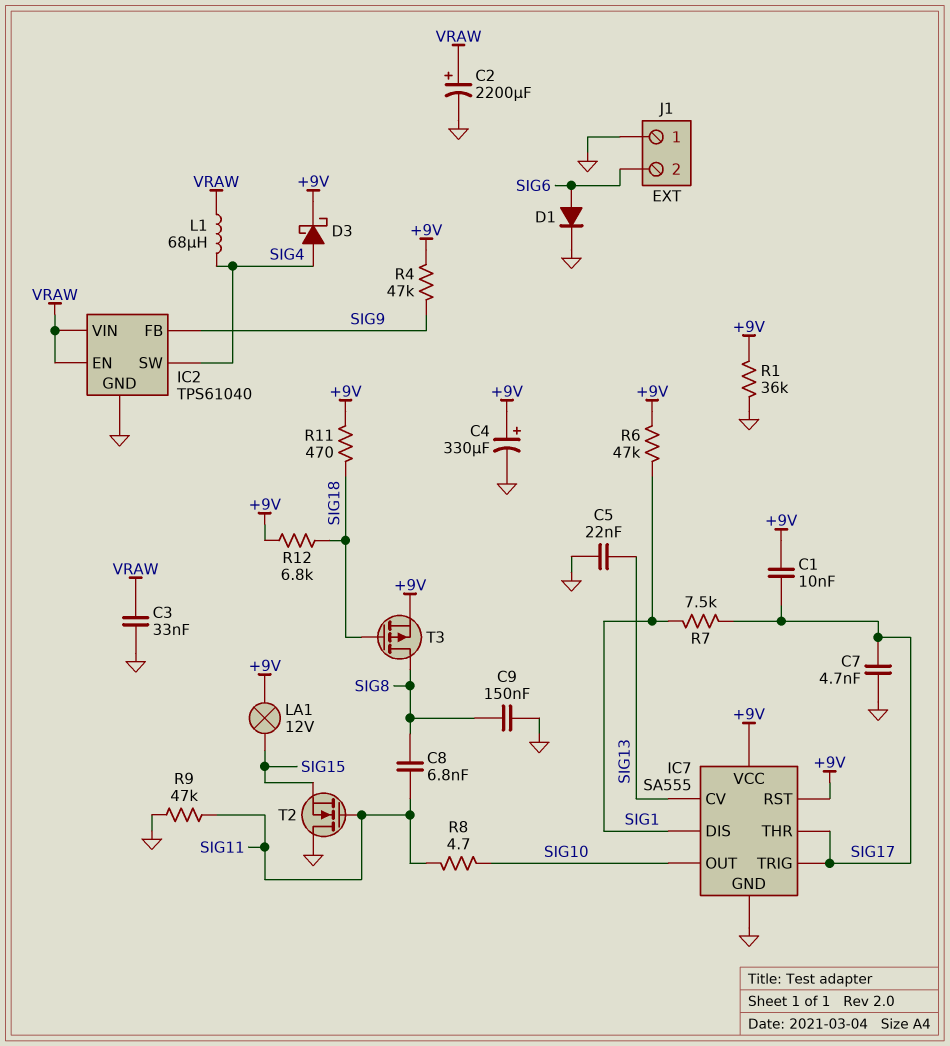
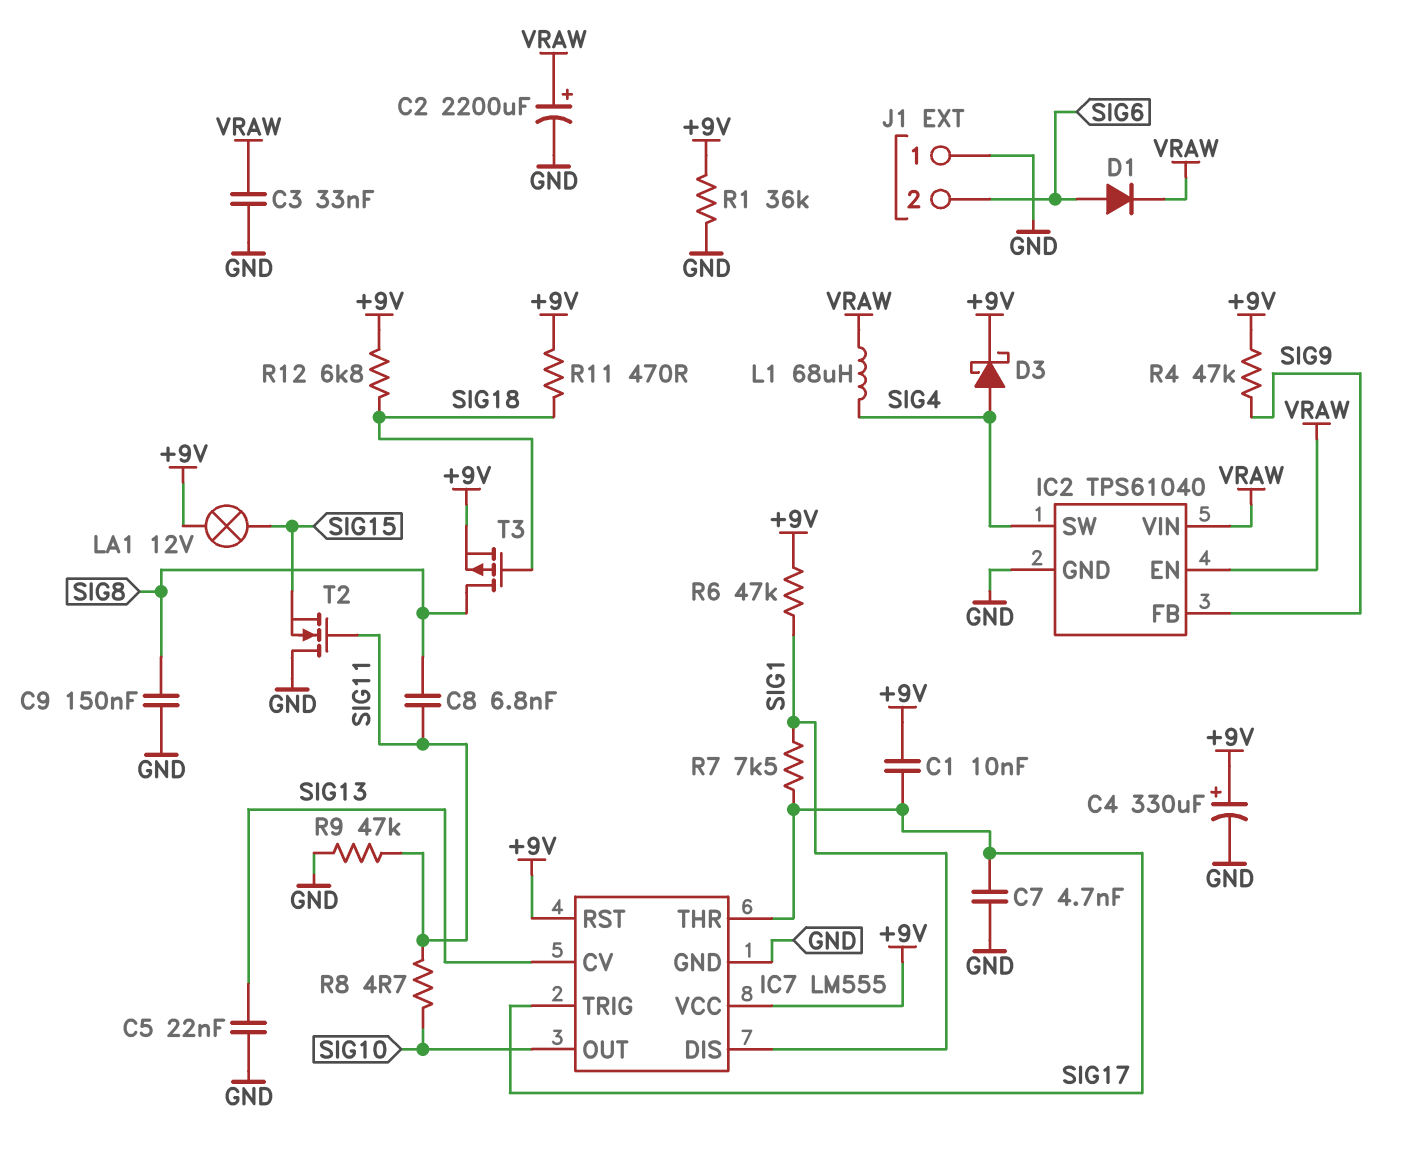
D1: diode (A SIG6, K GND) -> diode (A SIG6, K VRAW)
IC7: SA555 -> LM555

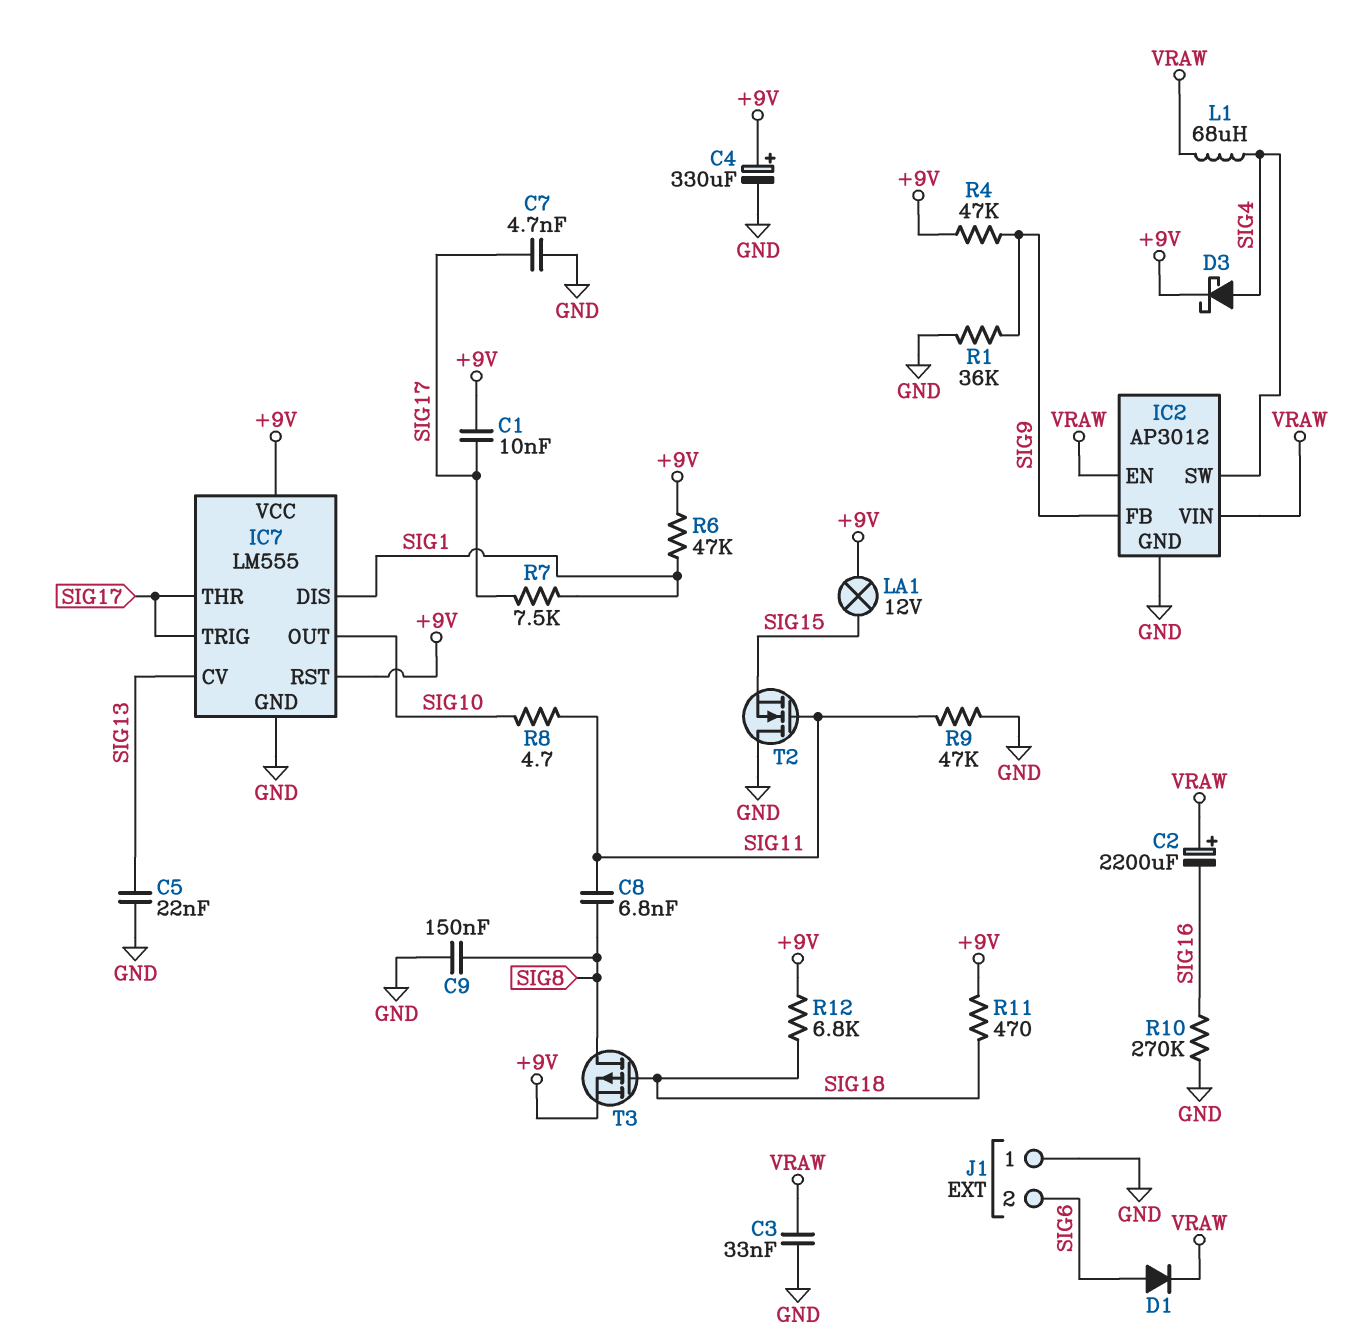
C2: 2200uF (plus VRAW, minus GND) -> 2200uF (plus VRAW, minus SIG16)
IC2: TPS61040 -> AP3012
R1: 36k (+9V, GND) -> 36k (GND, SIG9)
R10: none -> 270k (GND, SIG16)

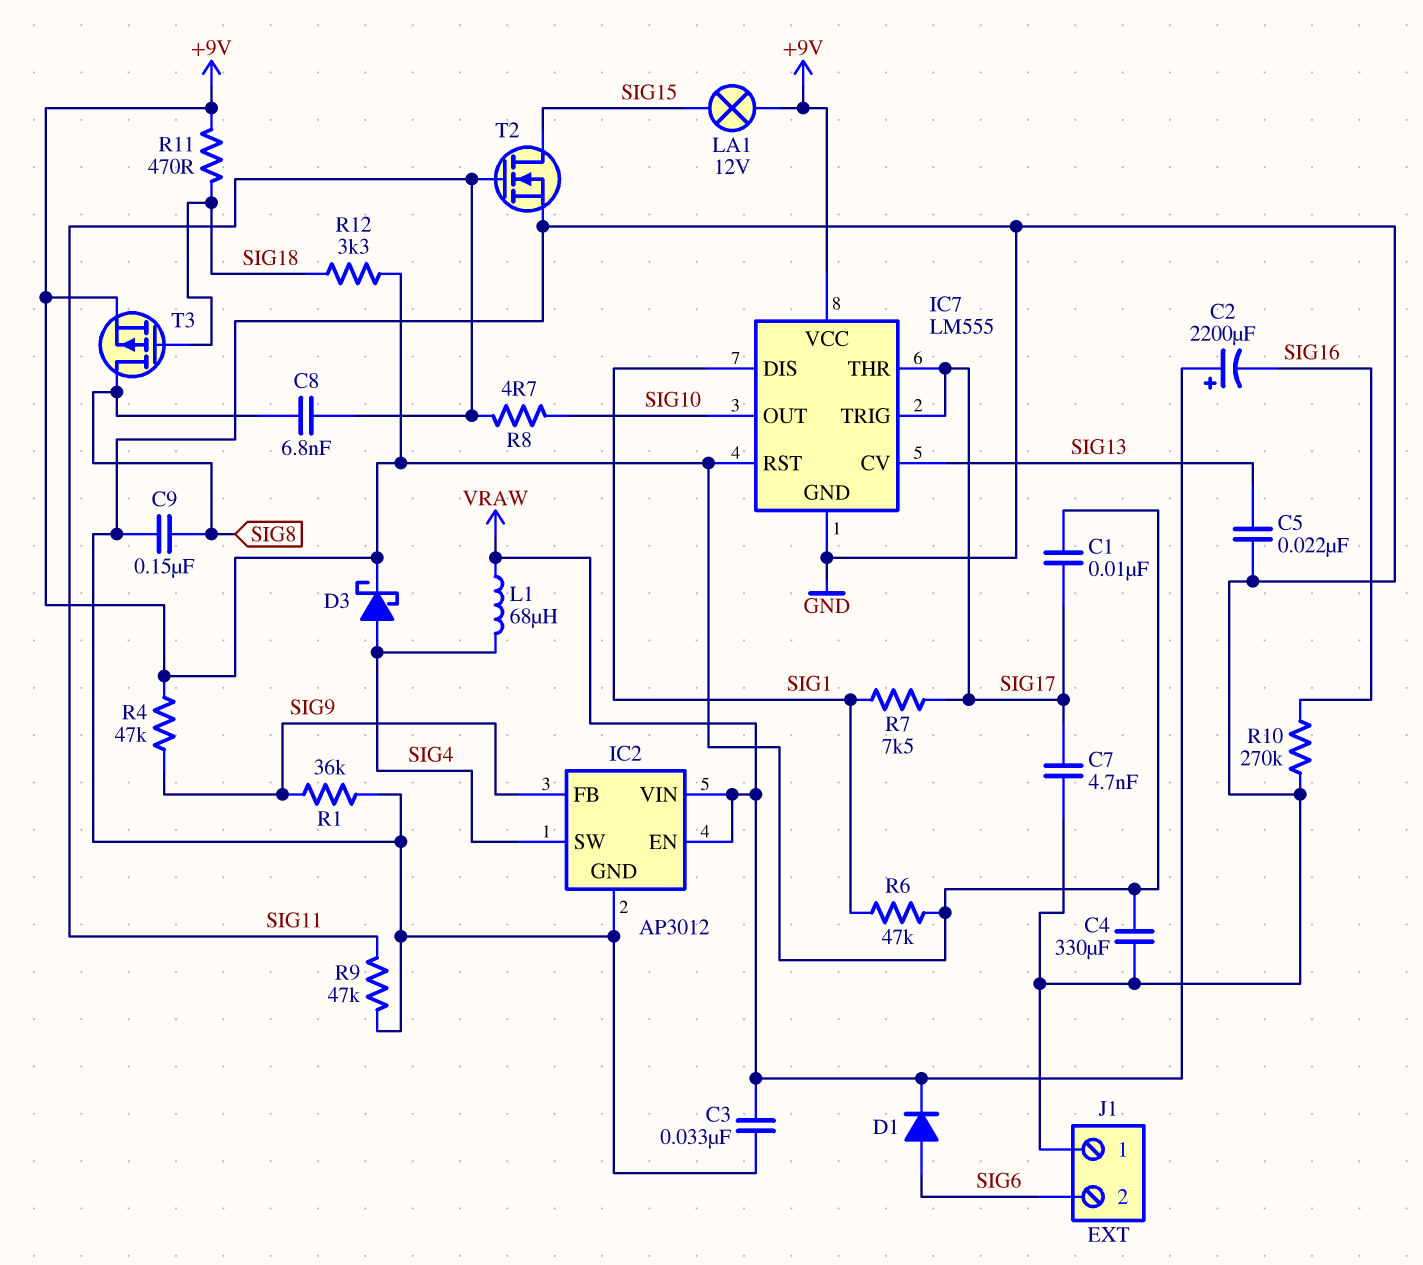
C4: 330uF (plus +9V, minus GND) -> 330uF (+9V, GND)
R12: 6.8k (+9V, SIG18) -> 3.3k (+9V, SIG18)
T2: NMOS (G SIG11, D GND, S SIG15) -> NMOS (G SIG11, D SIG15, S GND)

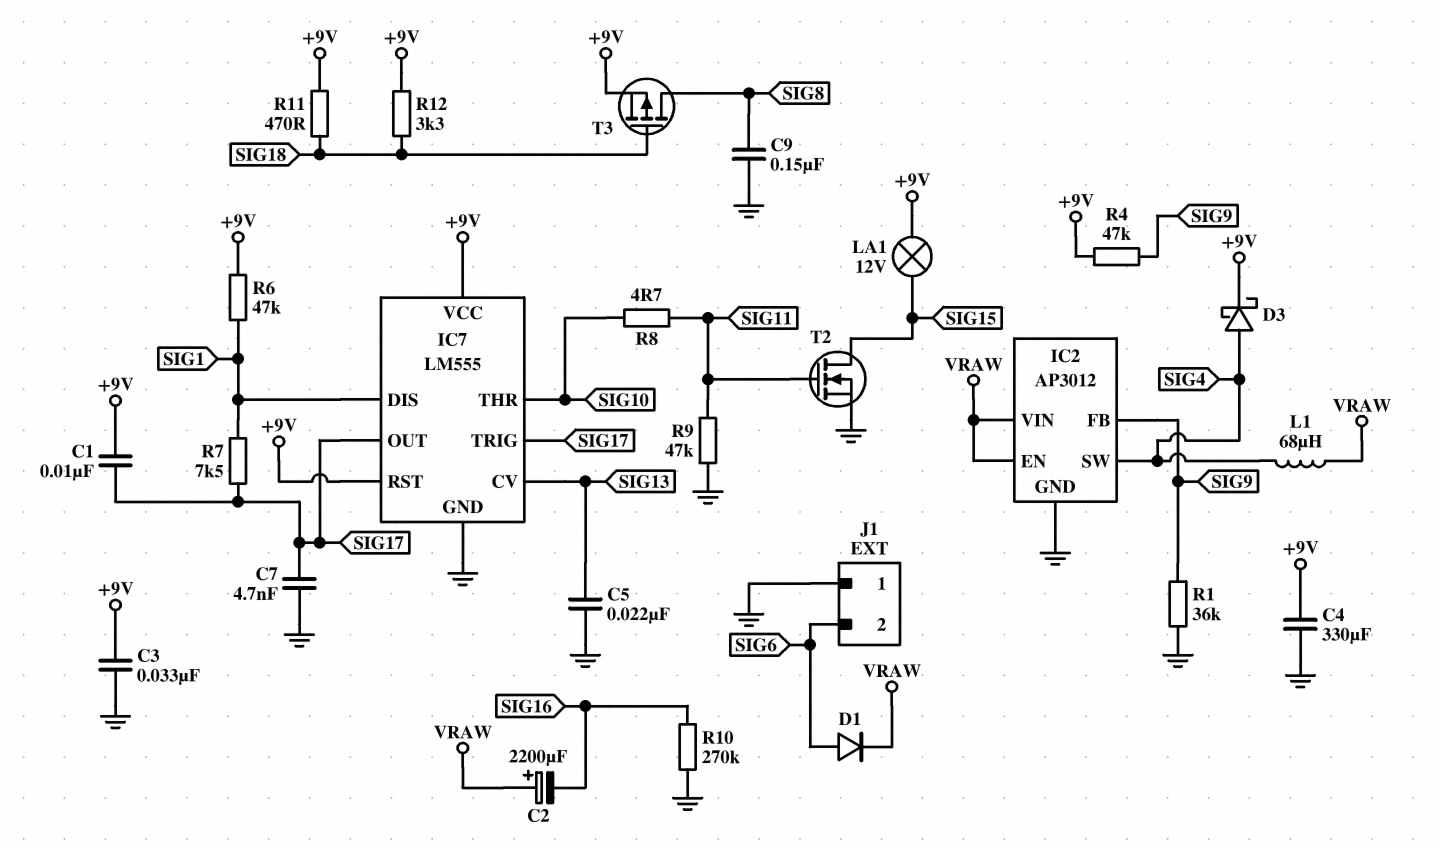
C3: 33nF (GND, VRAW) -> 33nF (+9V, GND)
C8: 6.8nF (SIG8, SIG11) -> none
IC7 pin OUT: SIG10 -> SIG17
IC7 pin THR: SIG17 -> SIG10

